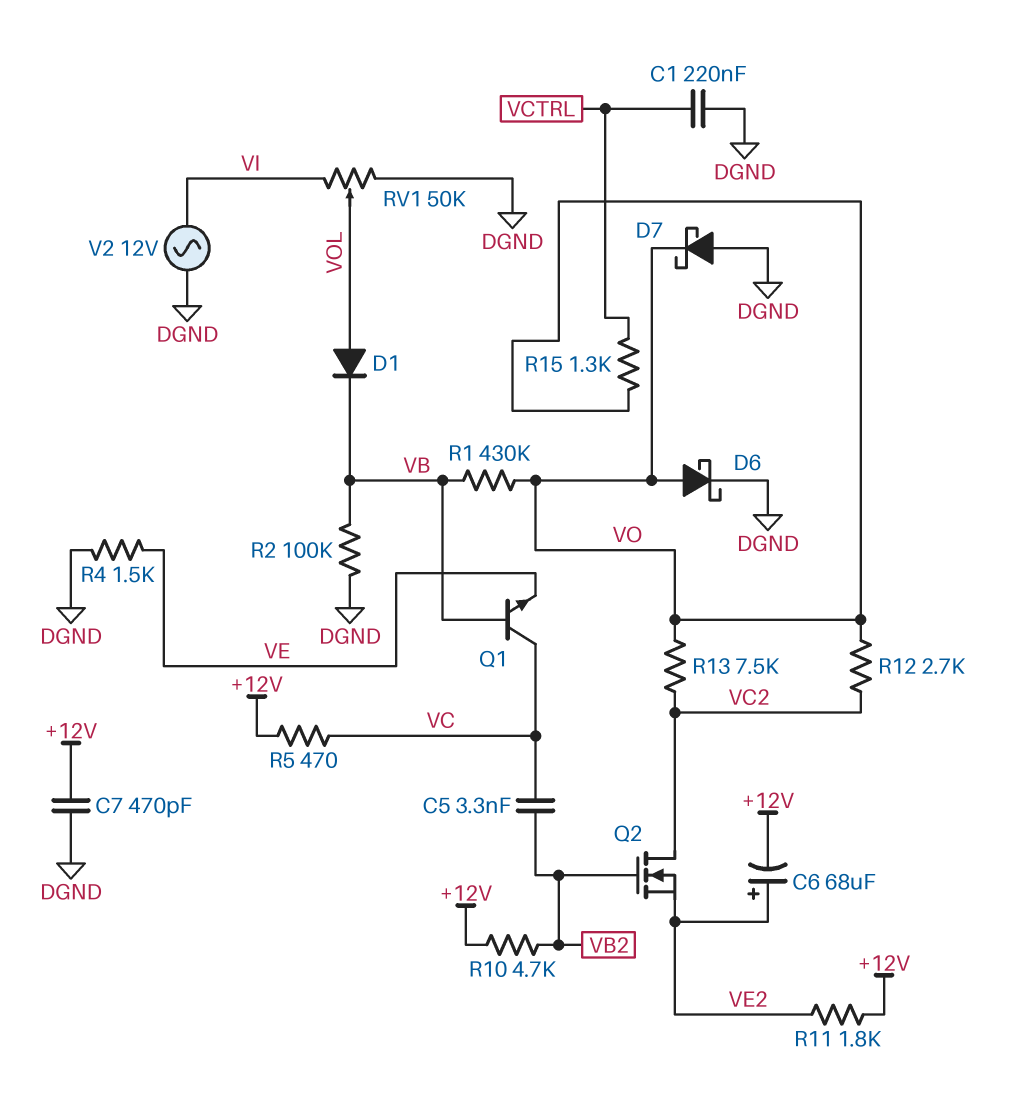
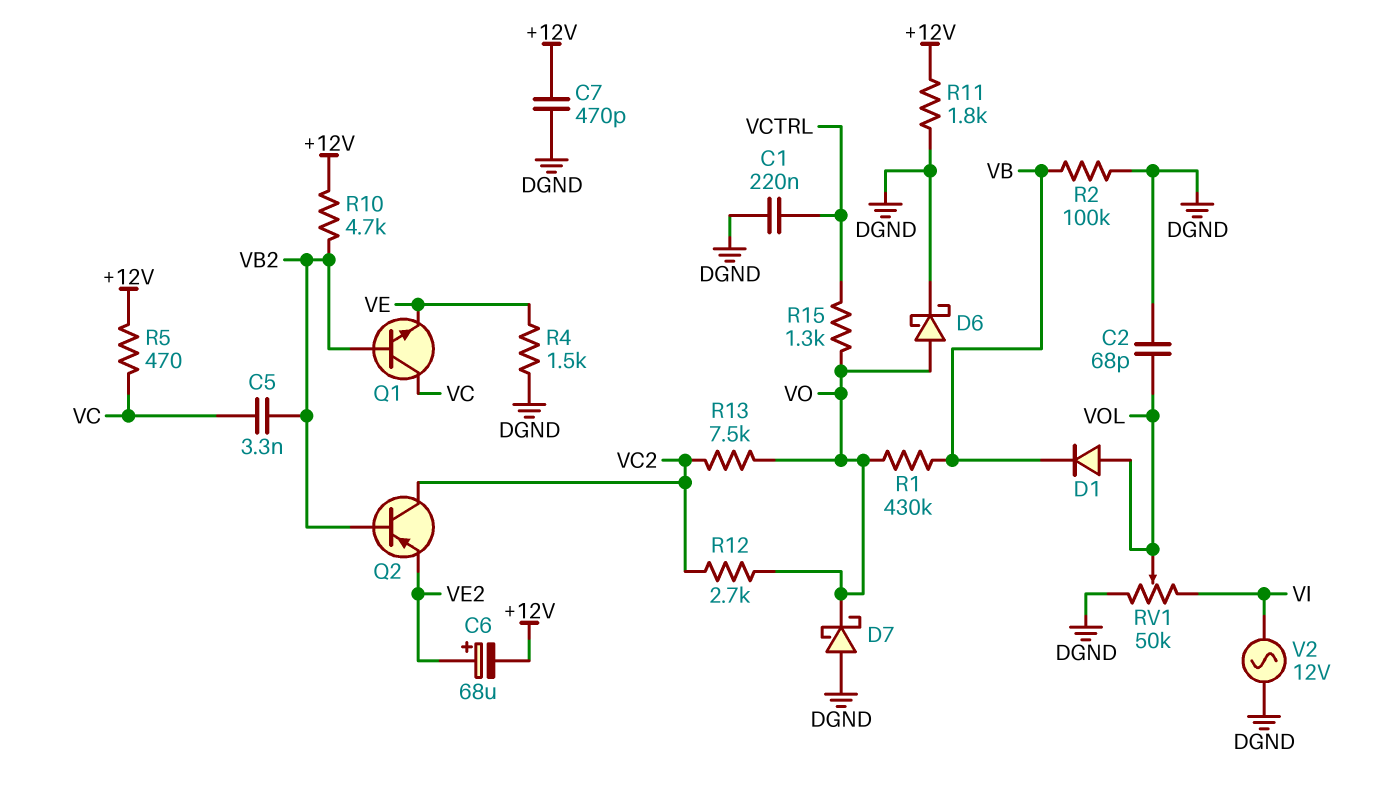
C2: none -> 68pF (DGND, VOL)
Q1: NPN (B VB, C VC, E VE) -> NPN (B VB2, C VC, E VE)
Q2: NMOS (G VB2, D VC2, S VE2) -> PNP (B VB2, C VC2, E VE2)
R11: 1.8k (+12V, VE2) -> 1.8k (+12V, DGND)

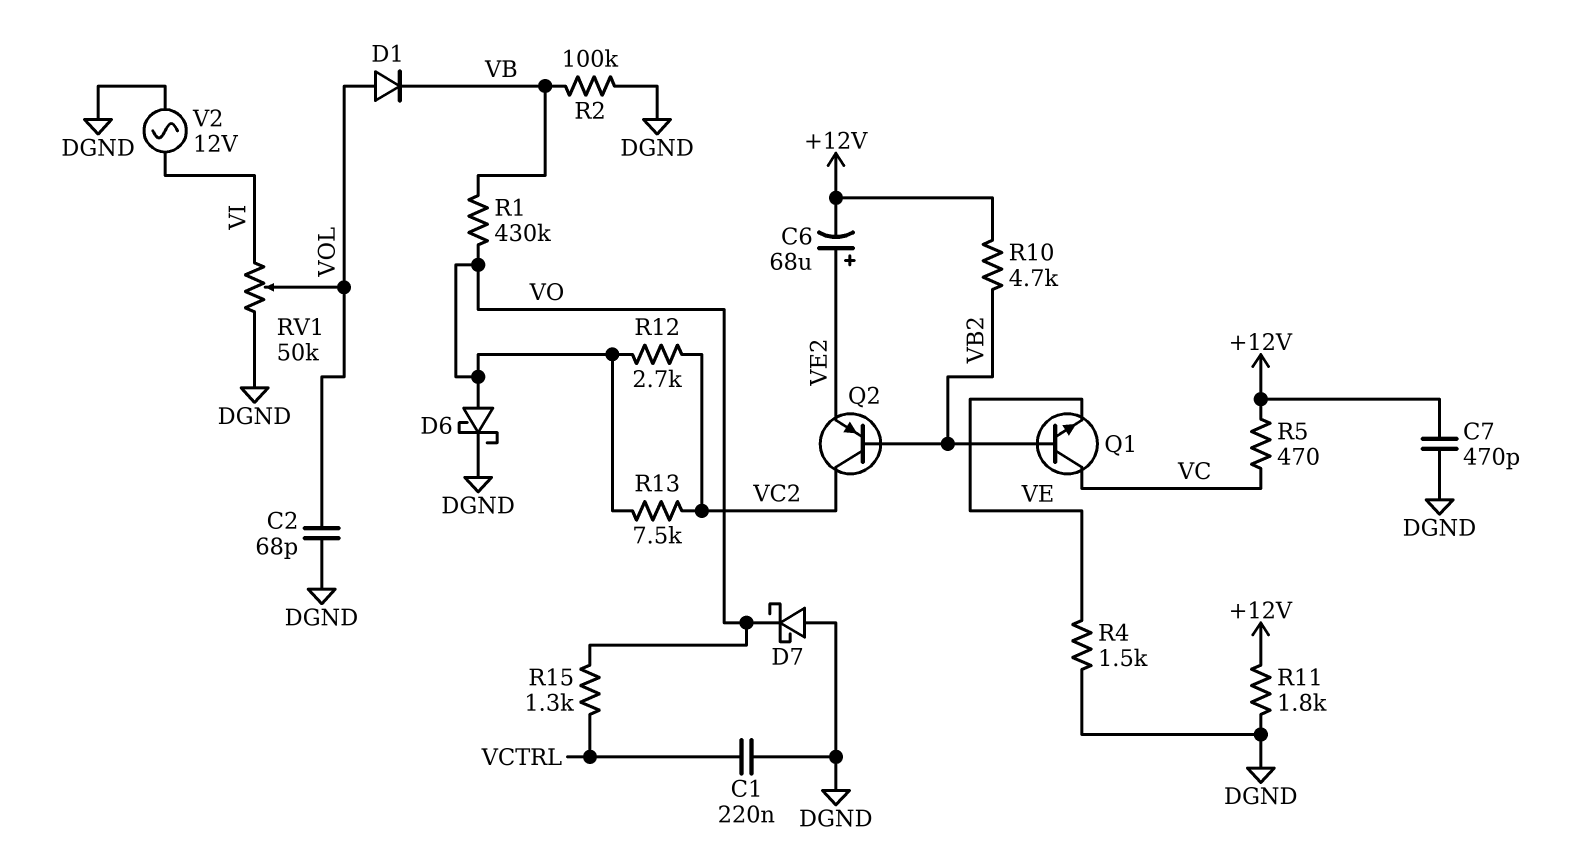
C5: 3.3nF (VB2, VC) -> none

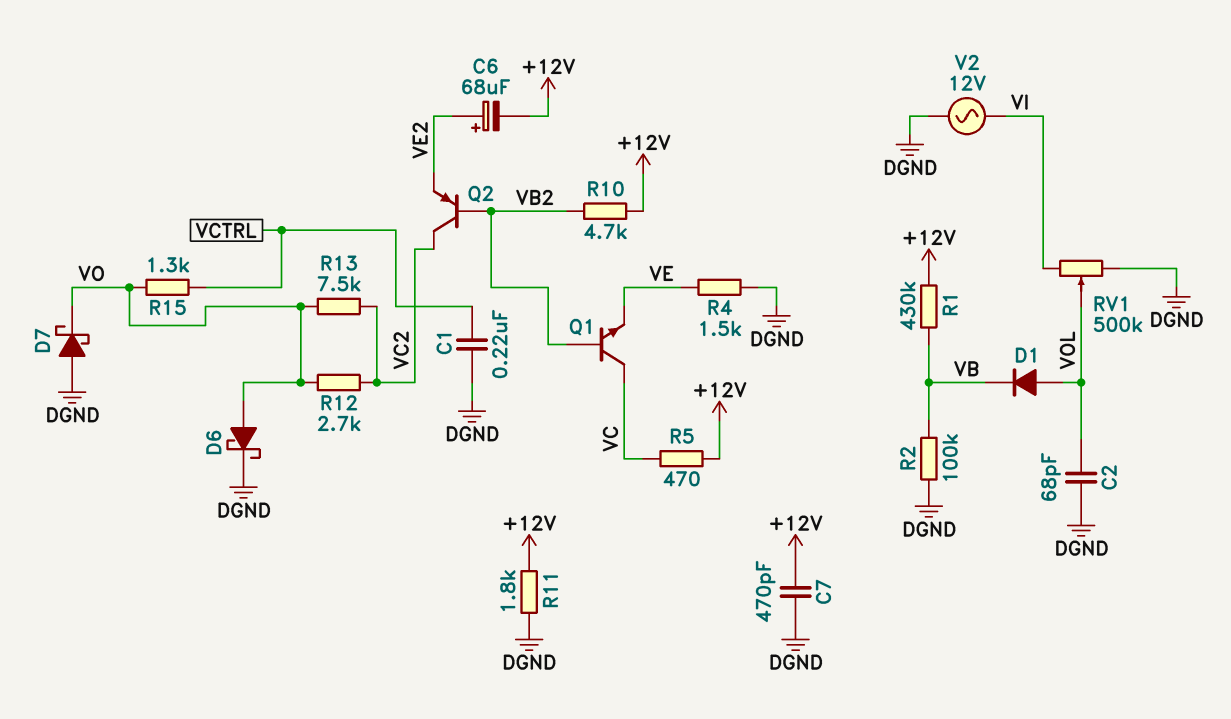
R1: 430k (VB, VO) -> 430k (+12V, VB)
RV1: 50k (DGND, VI, wiper VOL) -> 500k (DGND, VI, wiper VOL)

